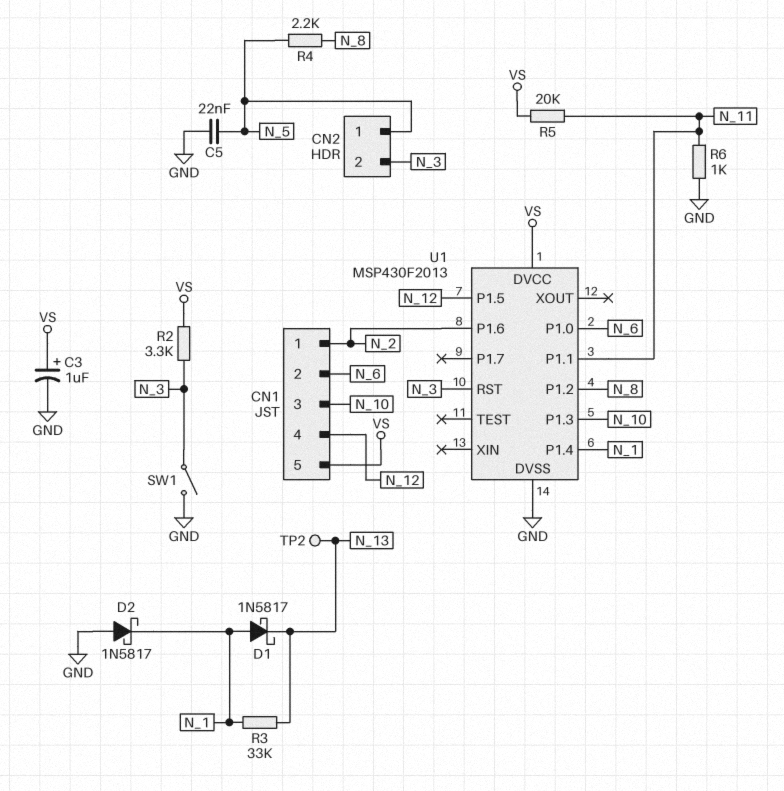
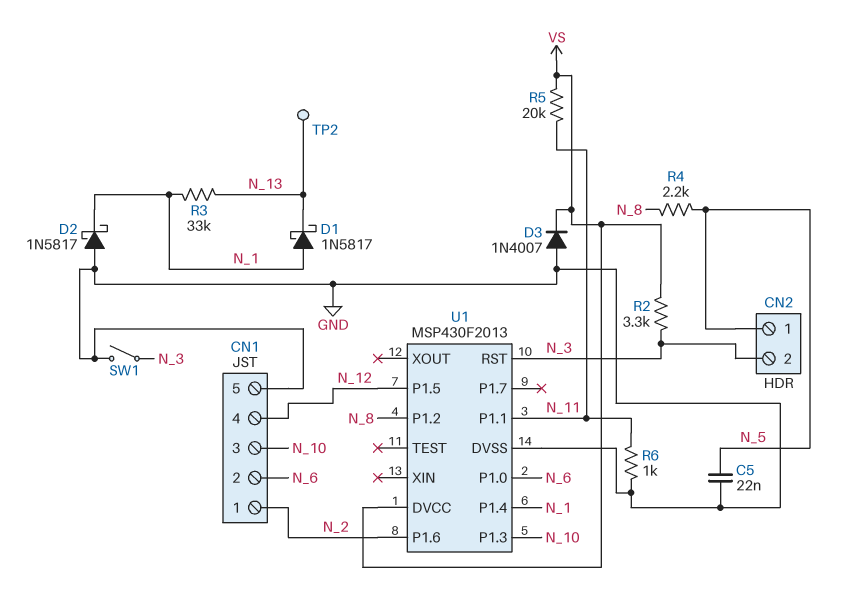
C3: 1uF (plus VS, minus GND) -> none
CN1 pin 5: VS -> GND
D3: none -> diode 1N4007 (A GND, K VS)

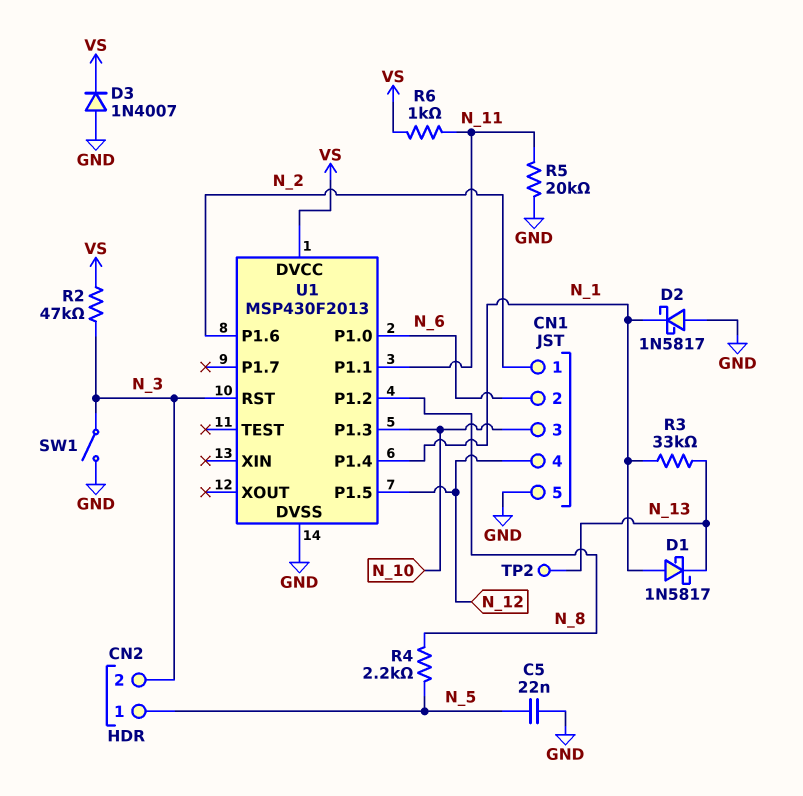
R2: 3.3k (N_3, VS) -> 47k (N_3, VS)
R5: 20k (N_11, VS) -> 20k (GND, N_11)
R6: 1k (GND, N_11) -> 1k (N_11, VS)

